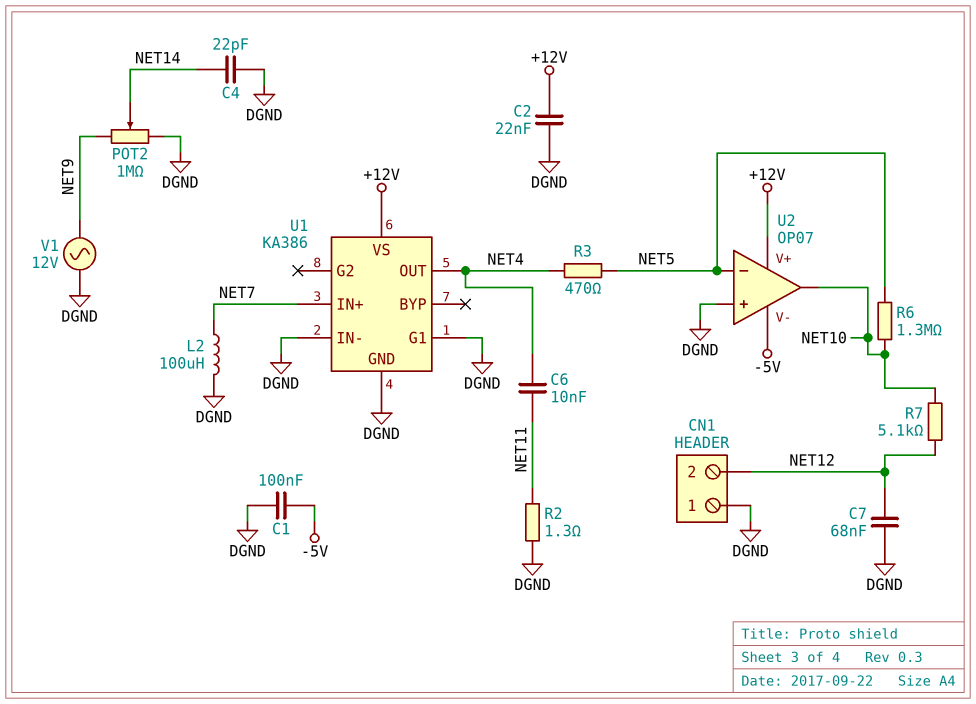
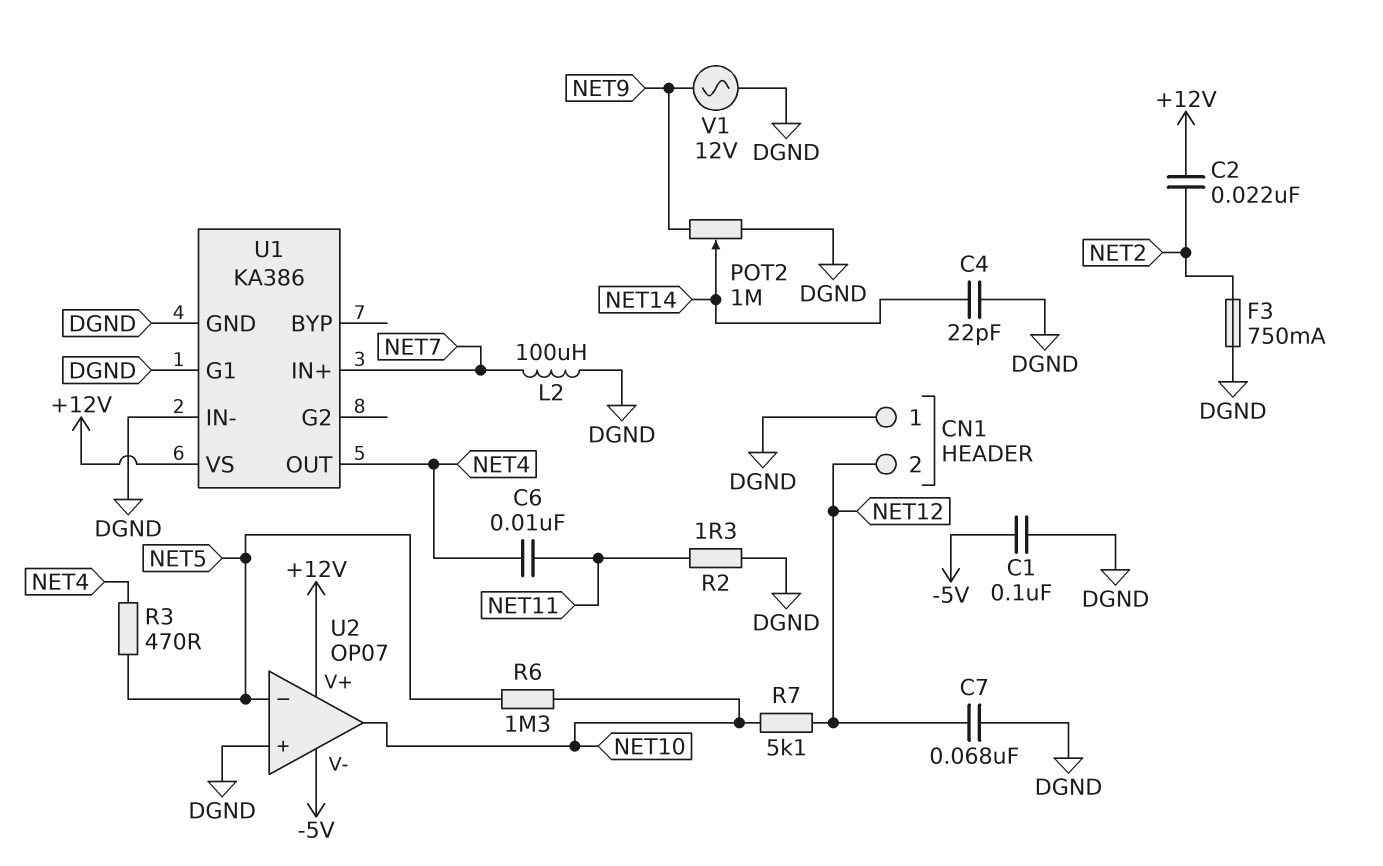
C2: 22nF (+12V, DGND) -> 22nF (+12V, NET2)
F3: none -> 750mA (DGND, NET2)

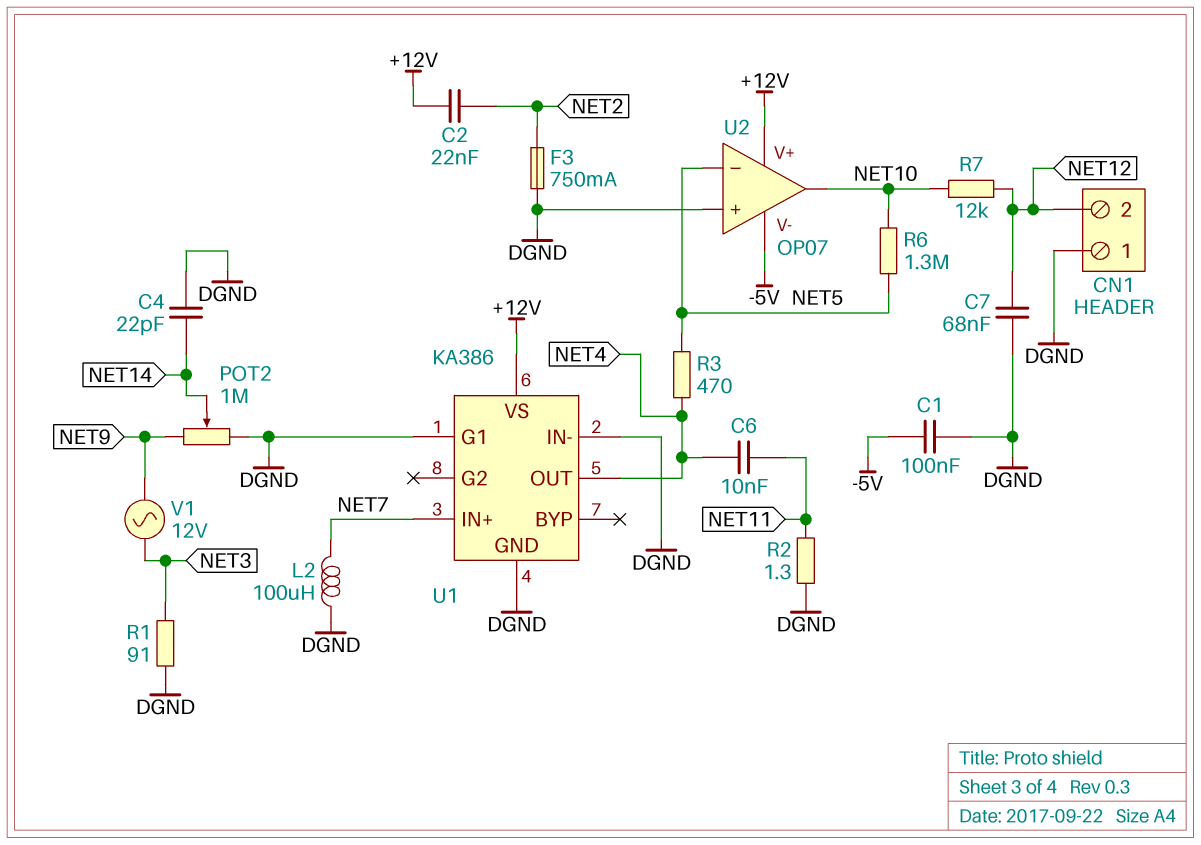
R1: none -> 91 (DGND, NET3)
R7: 5.1k (NET10, NET12) -> 12k (NET10, NET12)
V1: AC 12V (DGND, NET9) -> AC 12V (NET3, NET9)

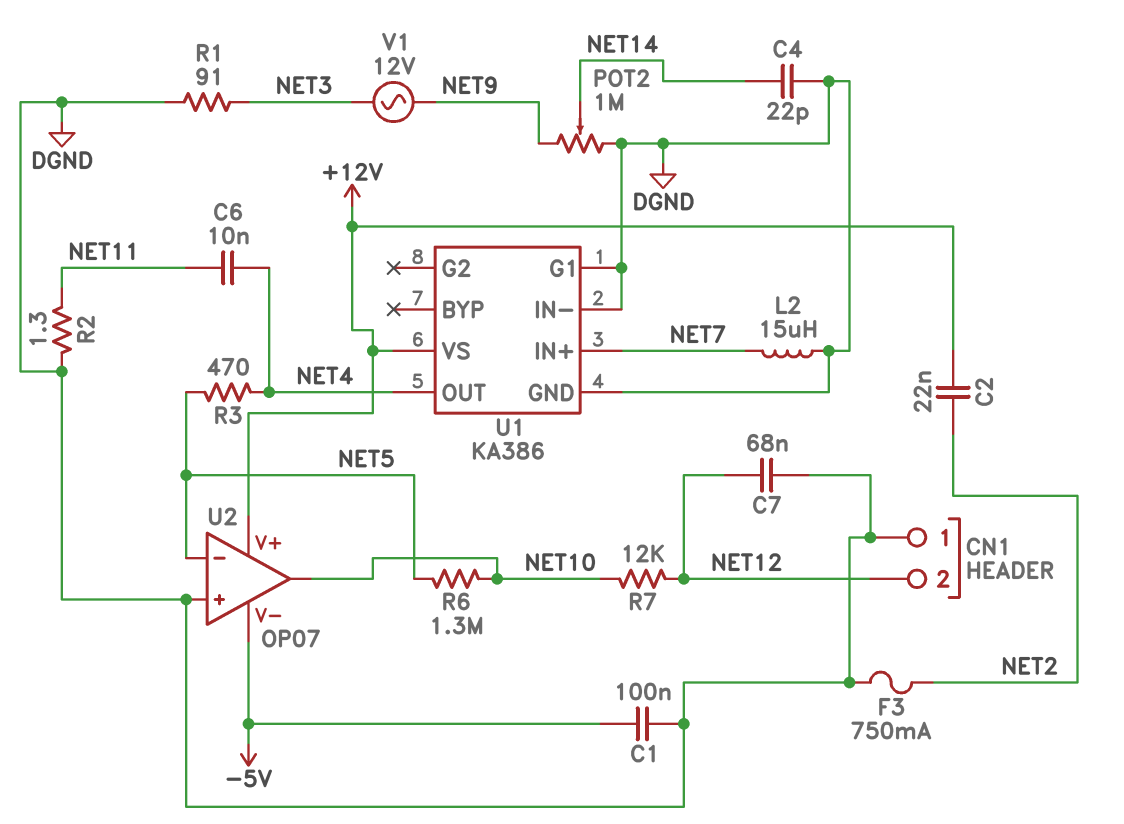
L2: 100uH (DGND, NET7) -> 15uH (DGND, NET7)

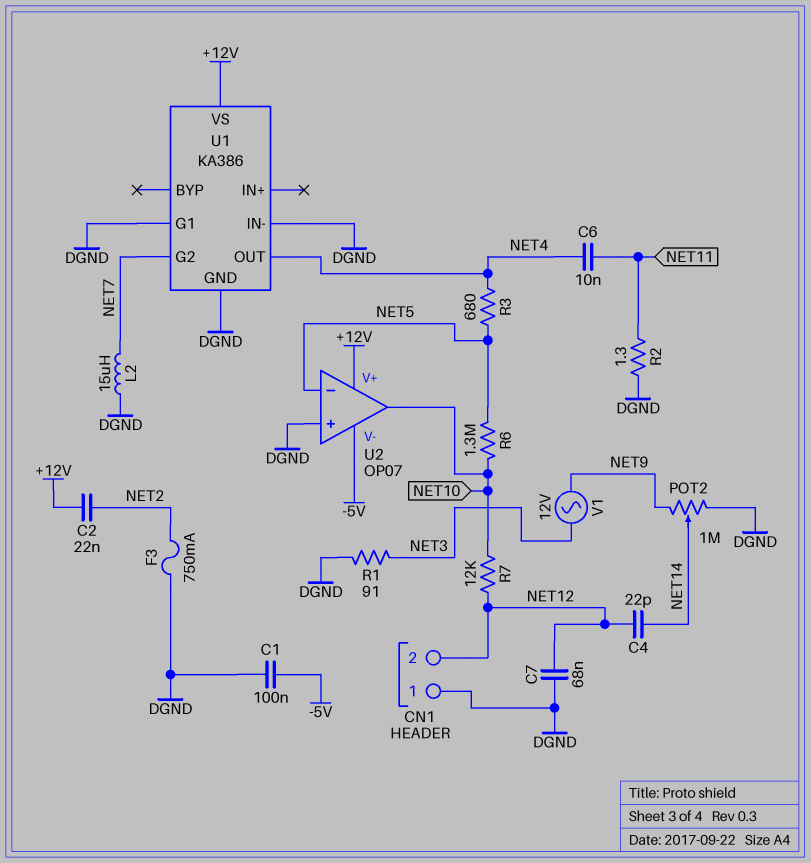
C4: 22pF (DGND, NET14) -> 22pF (NET12, NET14)
R3: 470 (NET4, NET5) -> 680 (NET4, NET5)
U1 pin G2: none -> NET7
U1 pin IN+: NET7 -> none

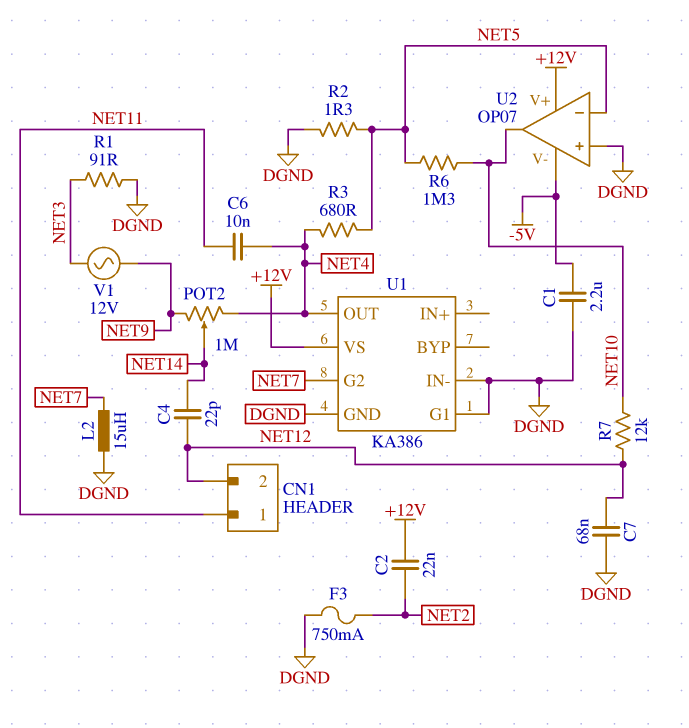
C1: 100nF (-5V, DGND) -> 2.2uF (-5V, DGND)
CN1 pin 1: DGND -> NET11
POT2: 1M (DGND, NET9, wiper NET14) -> 1M (NET4, NET9, wiper NET14)
R2: 1.3 (DGND, NET11) -> 1.3 (DGND, NET5)

